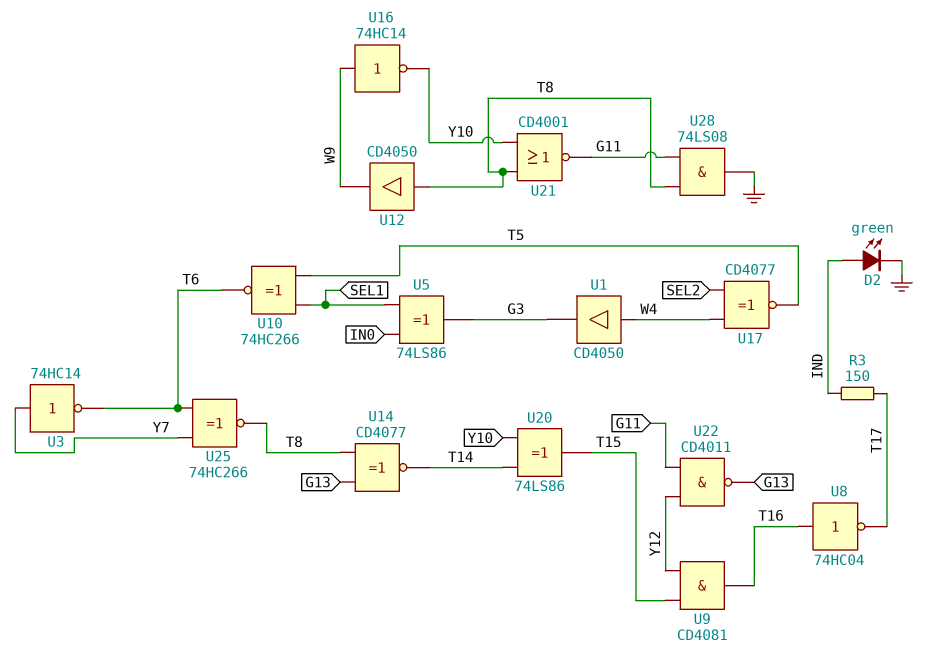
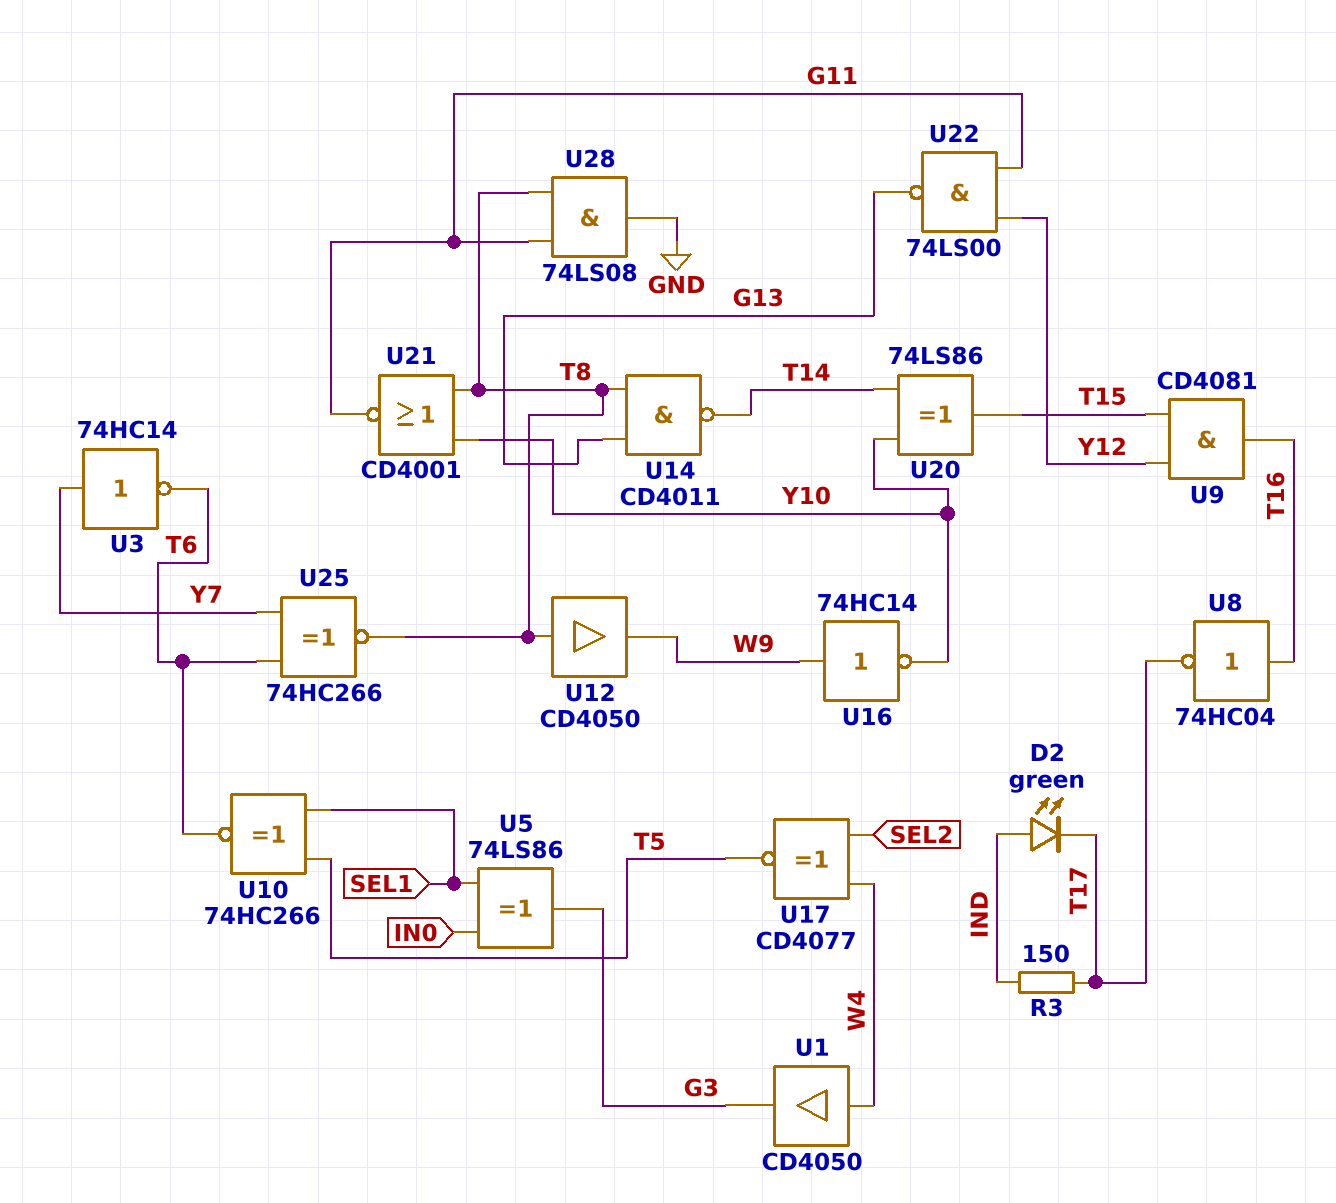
D2: LED green (A IND, K GND) -> LED green (A IND, K T17)
U14: XNOR CD4077 (in G13, in T8, out T14) -> NAND CD4011 (in G13, in T8, out T14)
U22: NAND CD4011 (in G11, in Y12, out G13) -> NAND 74LS00 (in G11, in Y12, out G13)

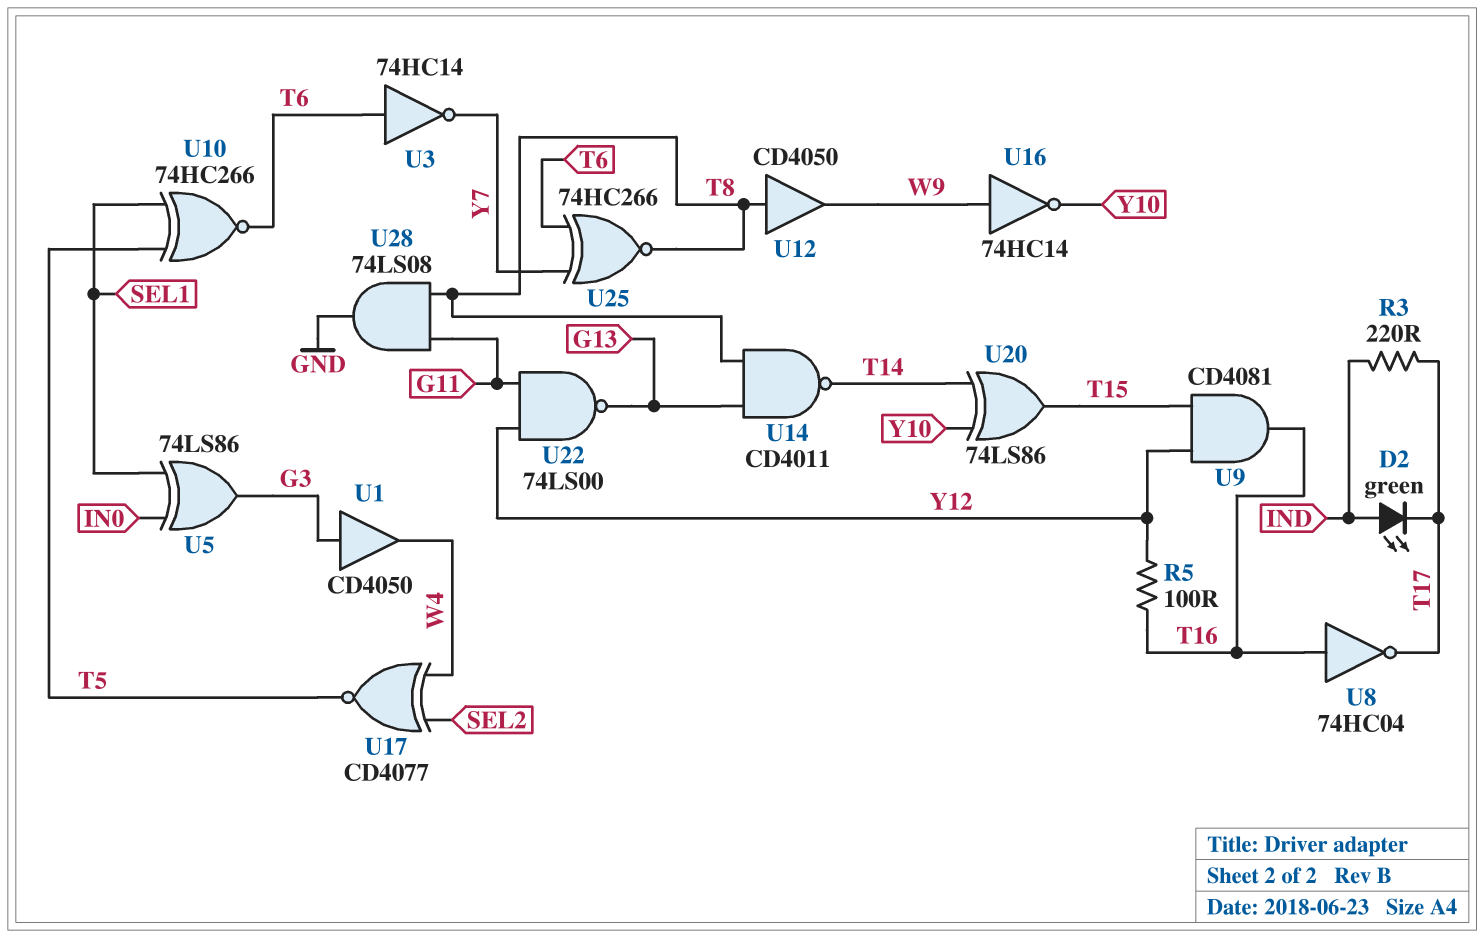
R3: 150 (IND, T17) -> 220 (IND, T17)
R5: none -> 100 (T16, Y12)
U1: buffer CD4050 (in W4, out G3) -> buffer CD4050 (in G3, out W4)
U3: NOT 74HC14 (in Y7, out T6) -> NOT 74HC14 (in T6, out Y7)
U21: NOR CD4001 (in T8, in Y10, out G11) -> none

